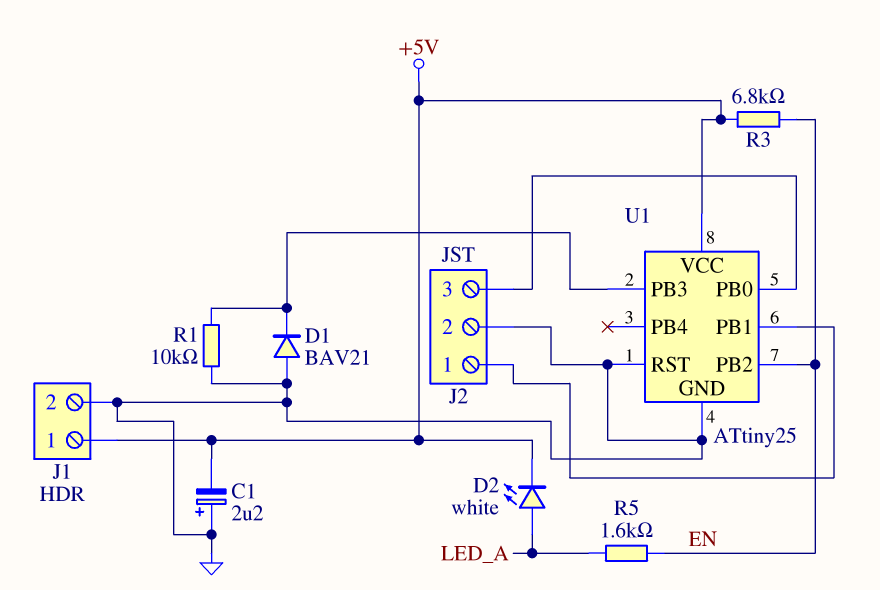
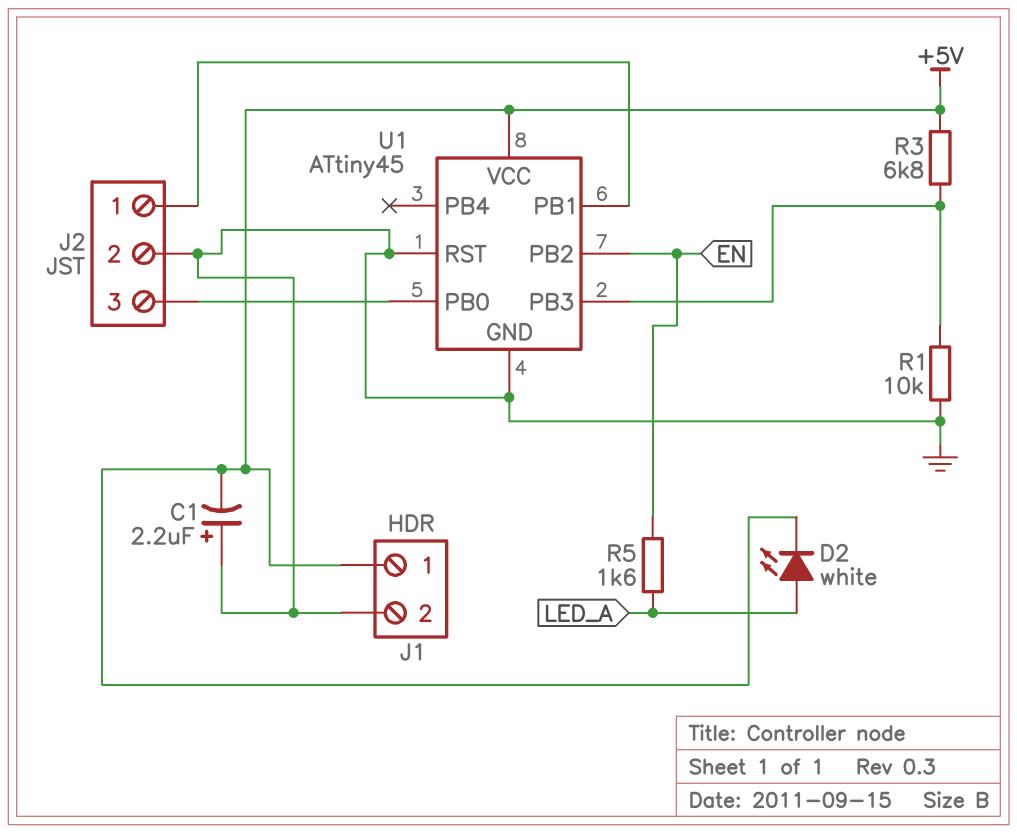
D1: diode BAV21 (A GND, K U1/PB3) -> none
R3: 6.8k (+5V, EN) -> 6.8k (+5V, U1/PB3)
U1: ATtiny25 -> ATtiny45

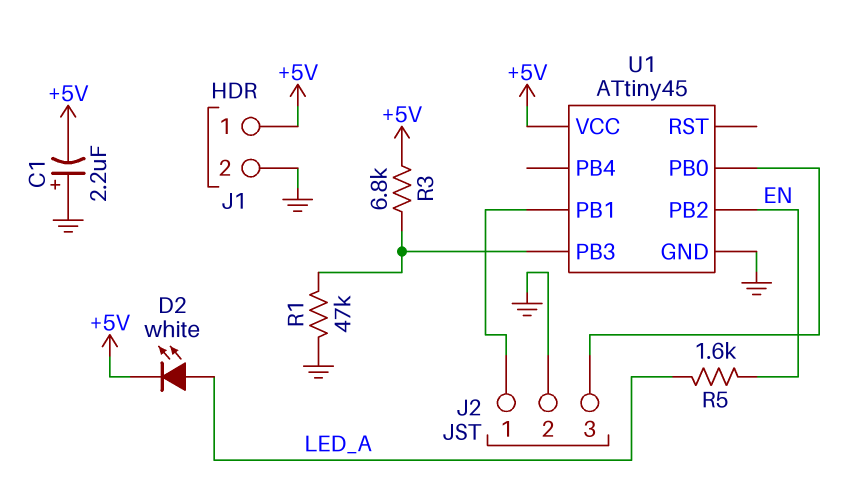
R1: 10k (GND, U1/PB3) -> 47k (GND, U1/PB3)
U1 pin RST: GND -> none

